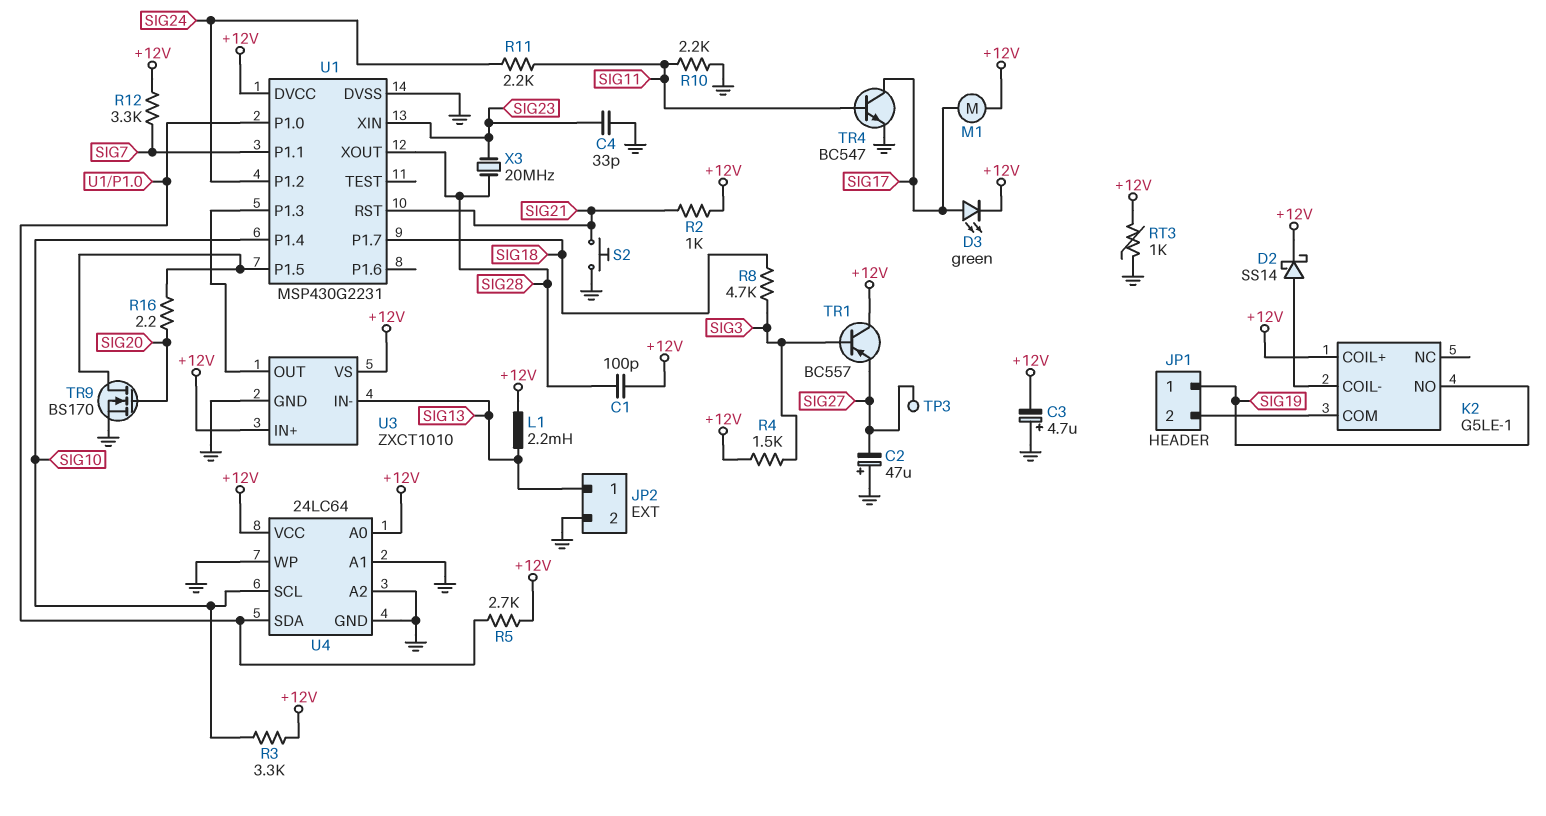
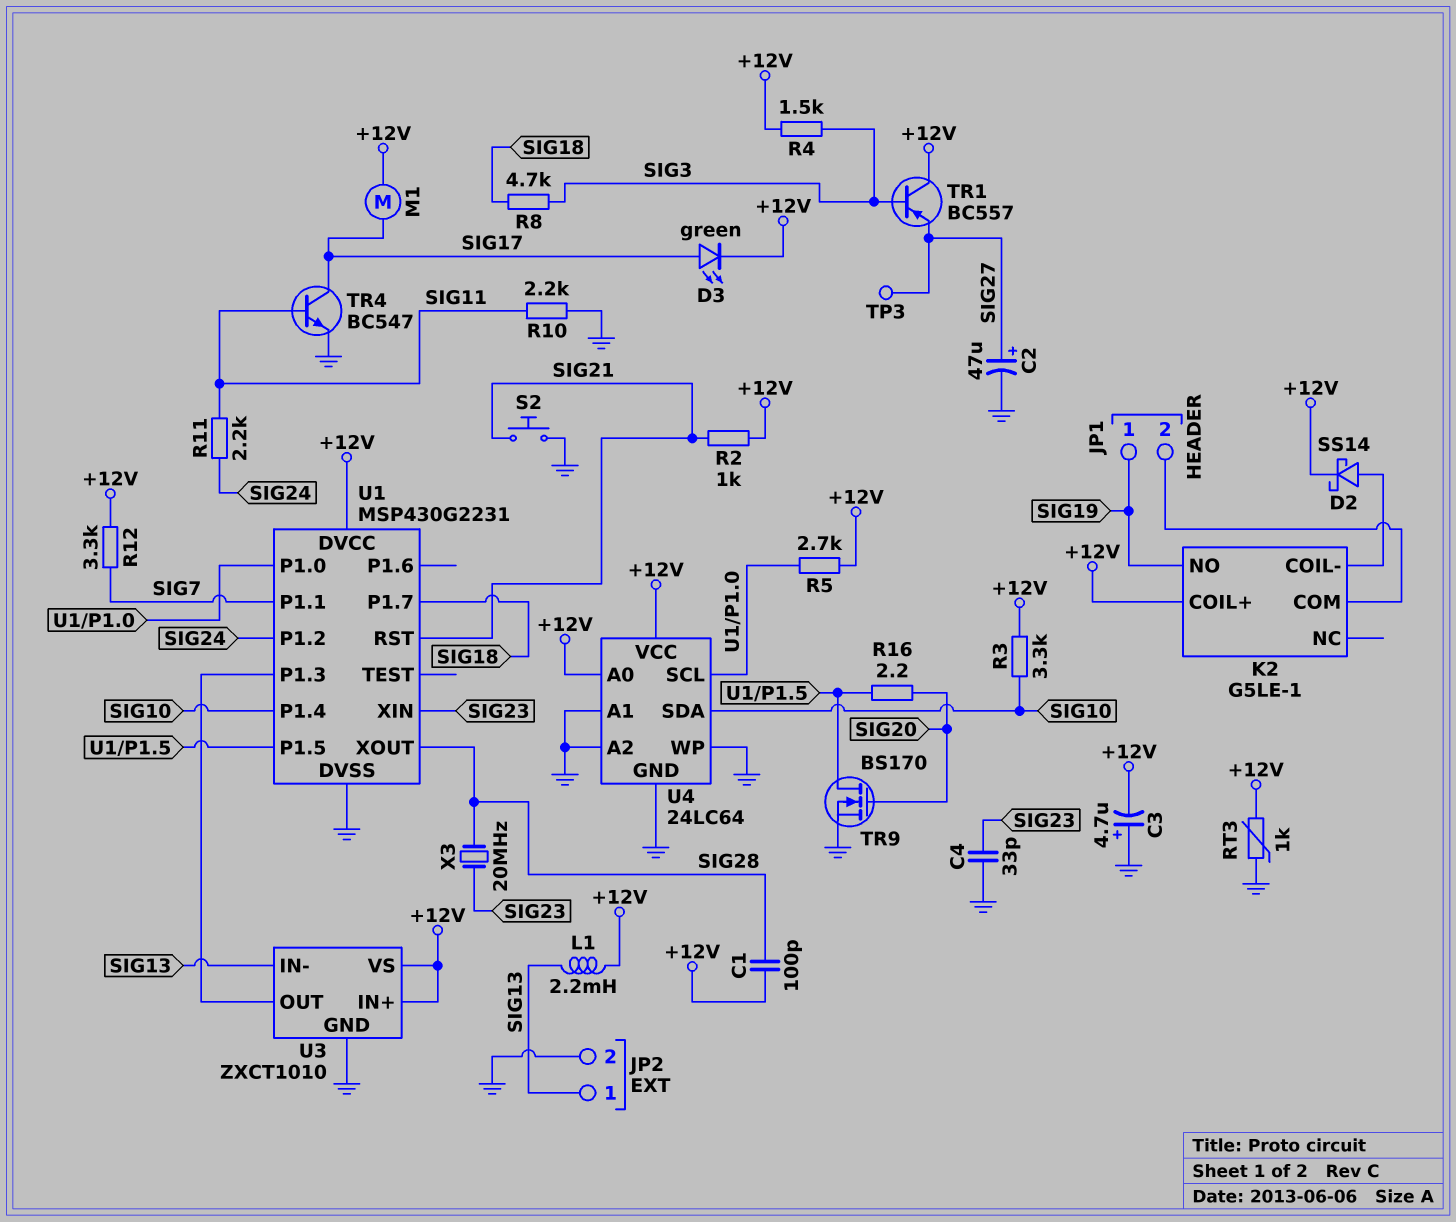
C2: 47uF (plus GND, minus SIG27) -> 47uF (plus SIG27, minus GND)
U4 pin SCL: SIG10 -> U1/P1.0
U4 pin SDA: U1/P1.0 -> SIG10

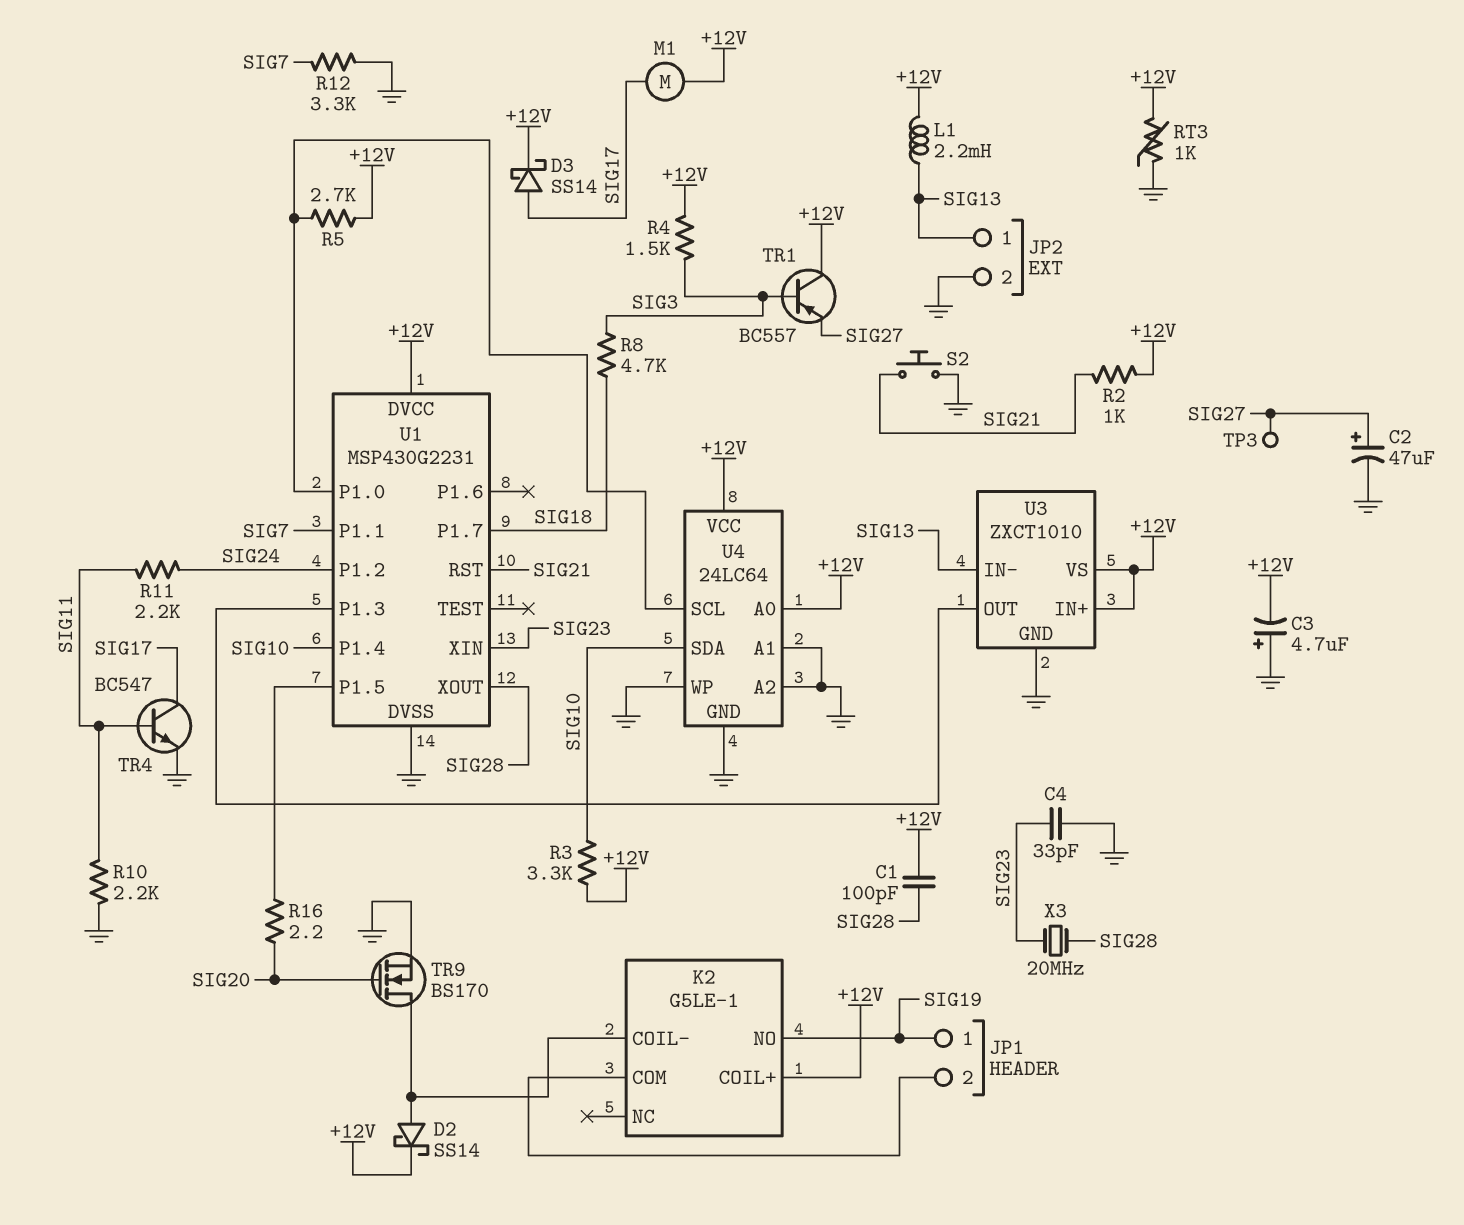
D3: LED green (A SIG17, K +12V) -> schottky SS14 (A SIG17, K +12V)
R12: 3.3k (+12V, SIG7) -> 3.3k (GND, SIG7)
TR9: NMOS BS170 (G SIG20, D U1/P1.5, S GND) -> NMOS BS170 (G SIG20, D K2/COIL-, S GND)

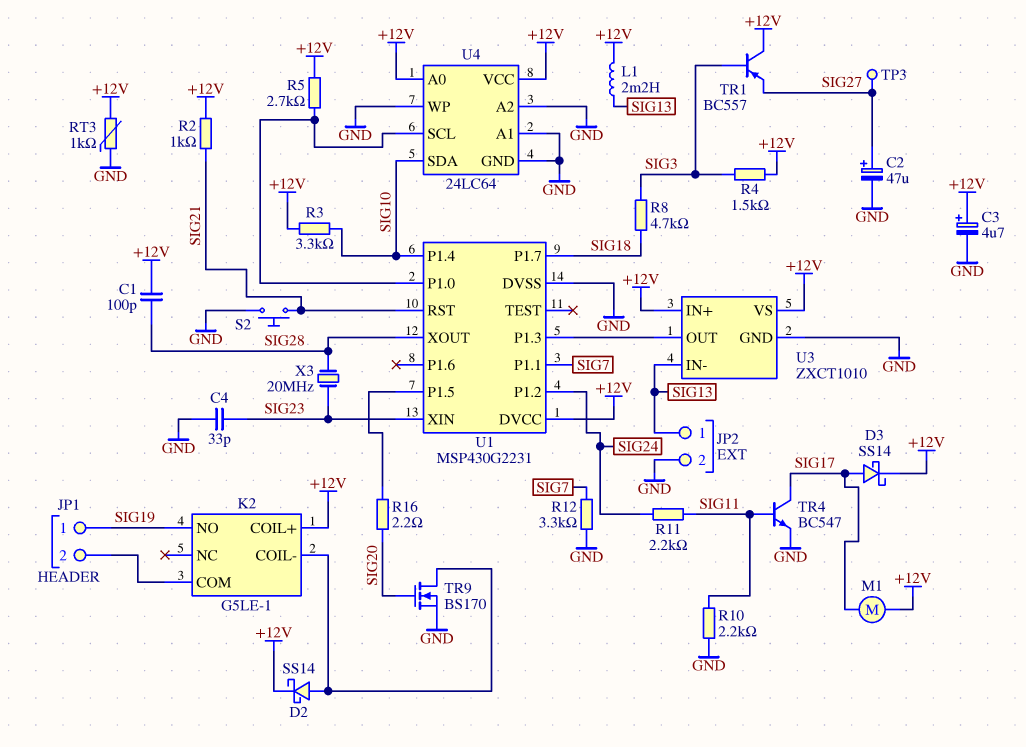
C3: 4.7uF (plus GND, minus +12V) -> 4.7uF (plus +12V, minus GND)

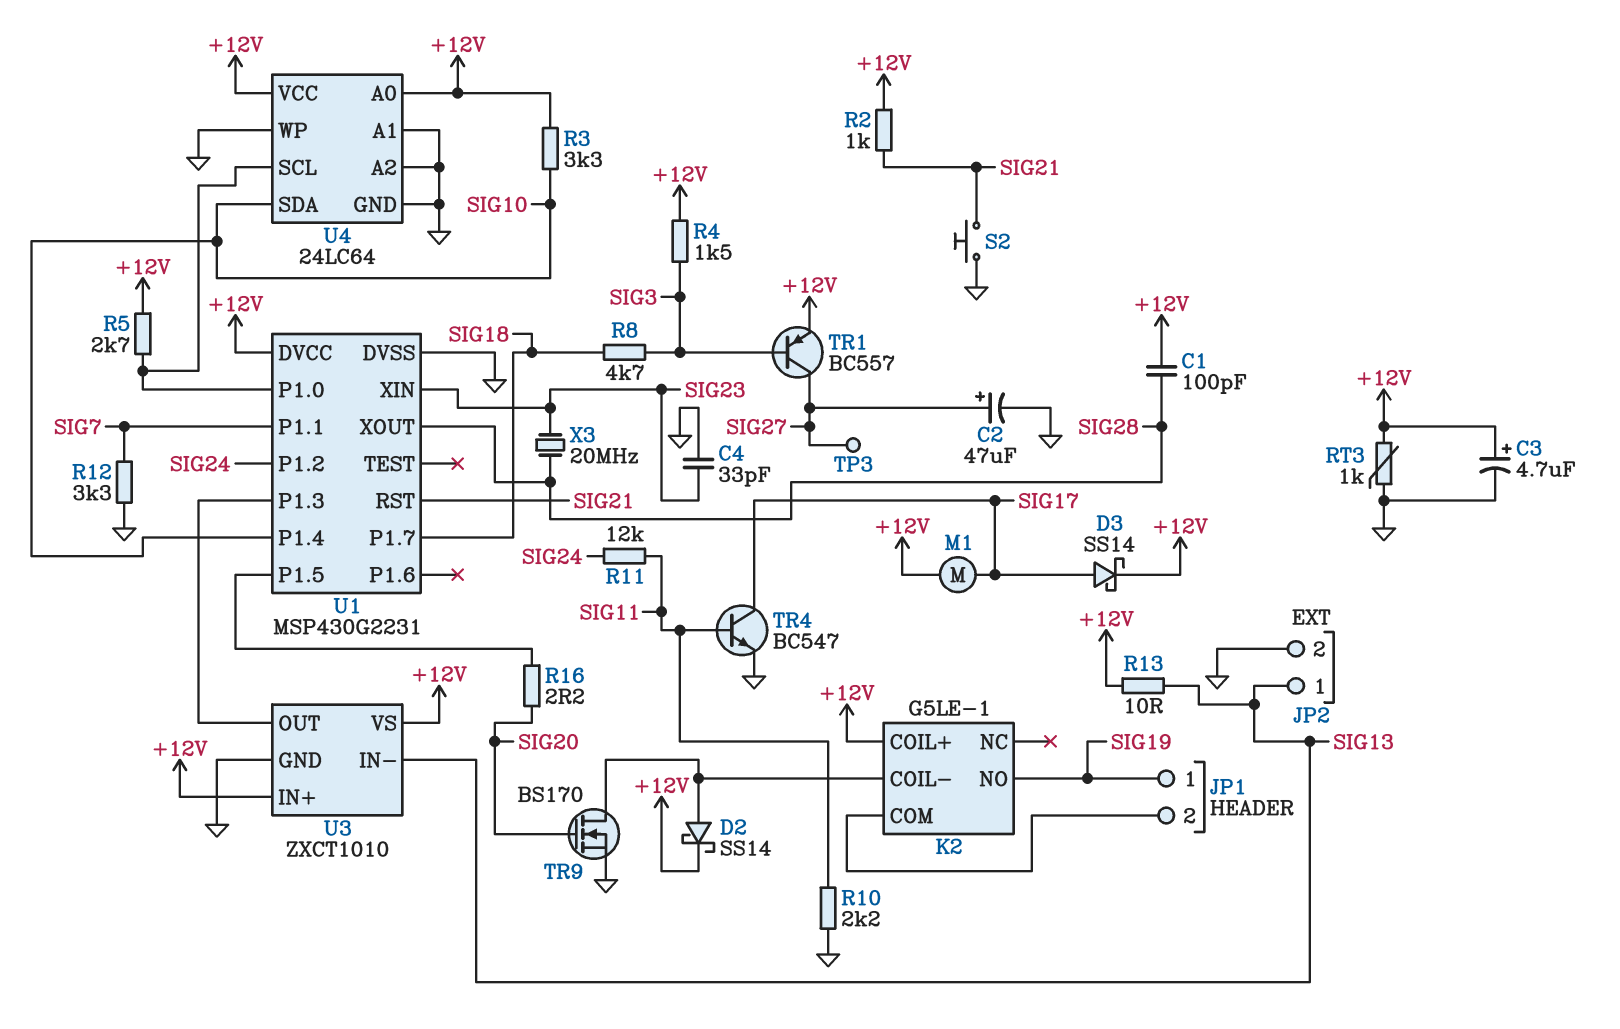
L1: 2.2mH (+12V, SIG13) -> none
R11: 2.2k (SIG11, SIG24) -> 12k (SIG11, SIG24)
R13: none -> 10 (+12V, SIG13)
TR1: PNP BC557 (B SIG3, C +12V, E SIG27) -> PNP BC557 (B SIG3, C SIG27, E +12V)

